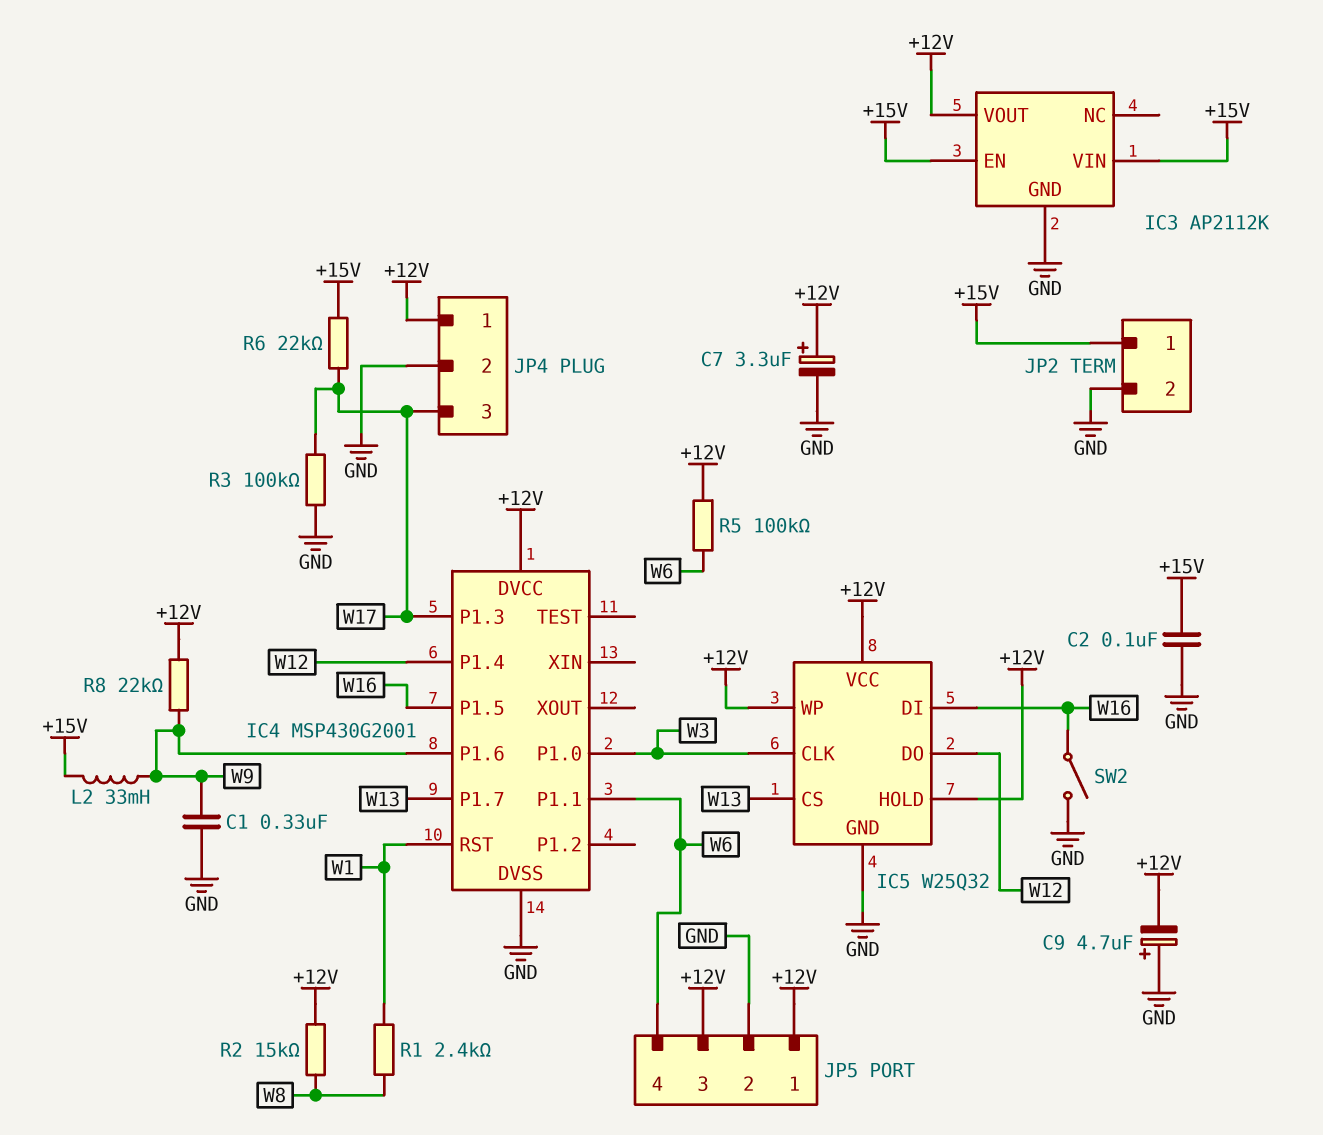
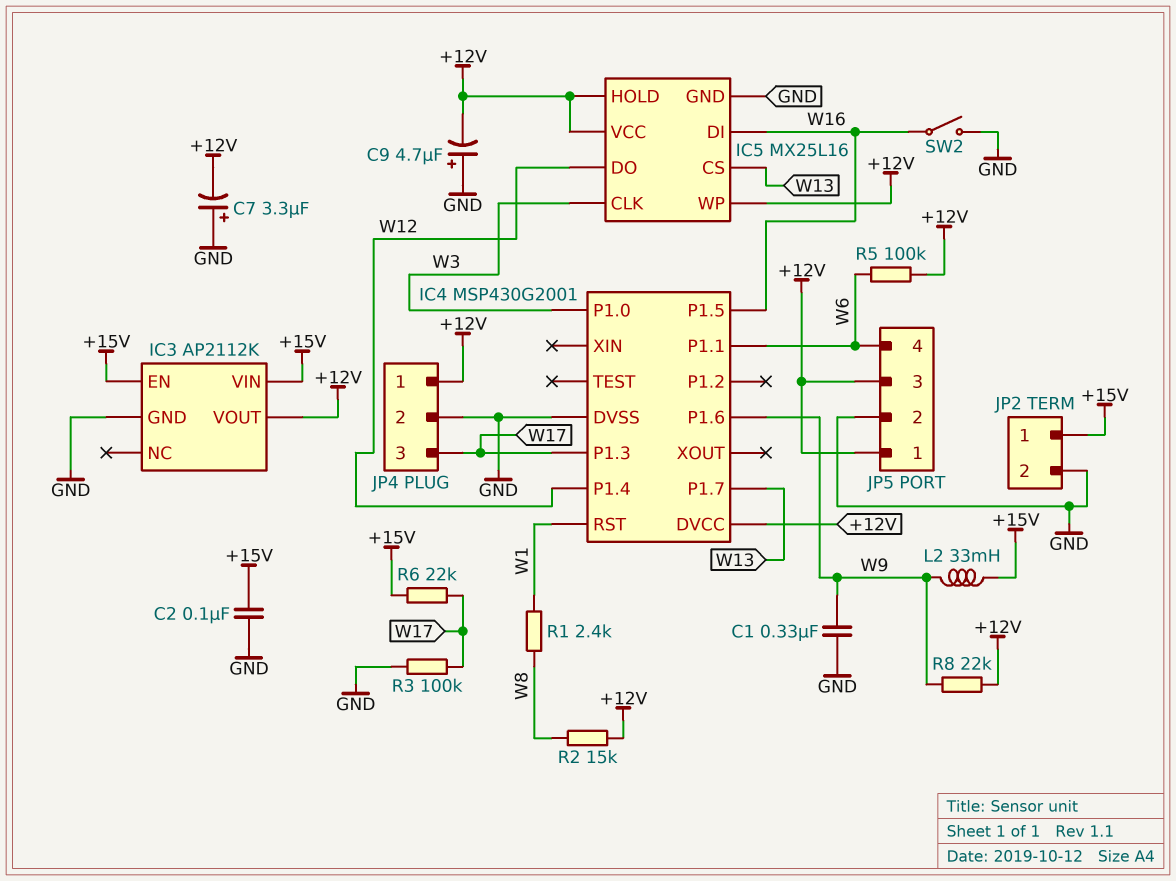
C7: 3.3uF (plus +12V, minus GND) -> 3.3uF (plus GND, minus +12V)
IC5: W25Q32 -> MX25L16

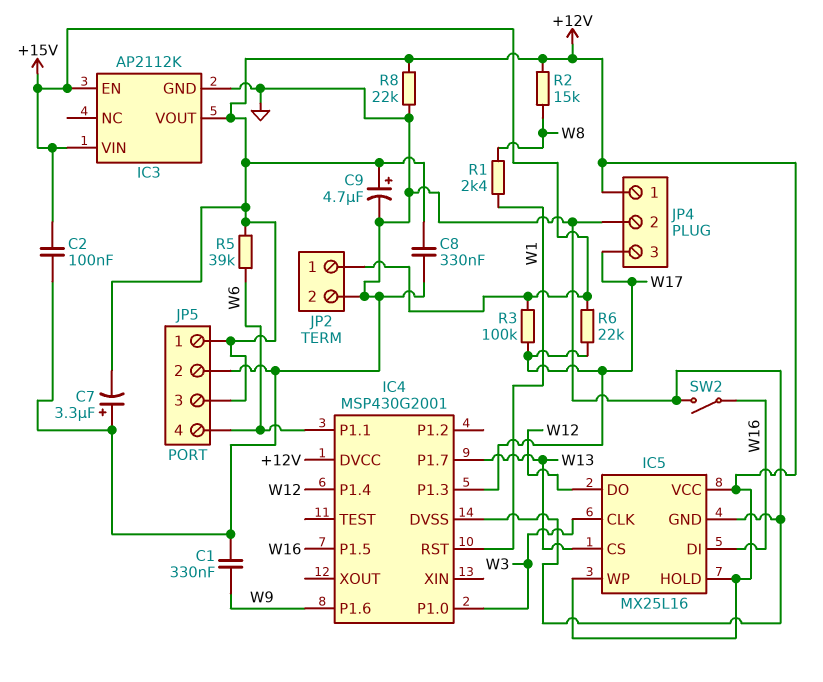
C8: none -> 330nF (+12V, GND)
C9: 4.7uF (plus GND, minus +12V) -> 4.7uF (plus +12V, minus GND)
L2: 33mH (+15V, W9) -> none
R3: 100k (GND, W17) -> 100k (+15V, W17)
R5: 100k (+12V, W6) -> 39k (+12V, W6)
R8: 22k (+12V, W9) -> 22k (+12V, GND)

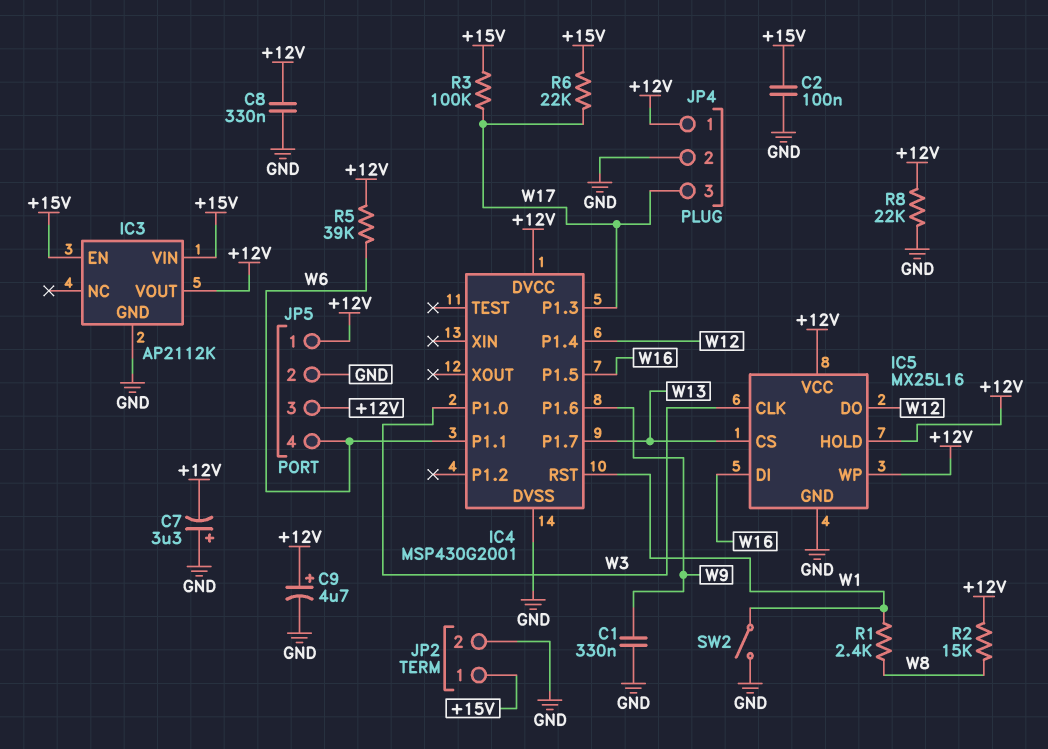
SW2: switch (GND, W16) -> switch (GND, W1)

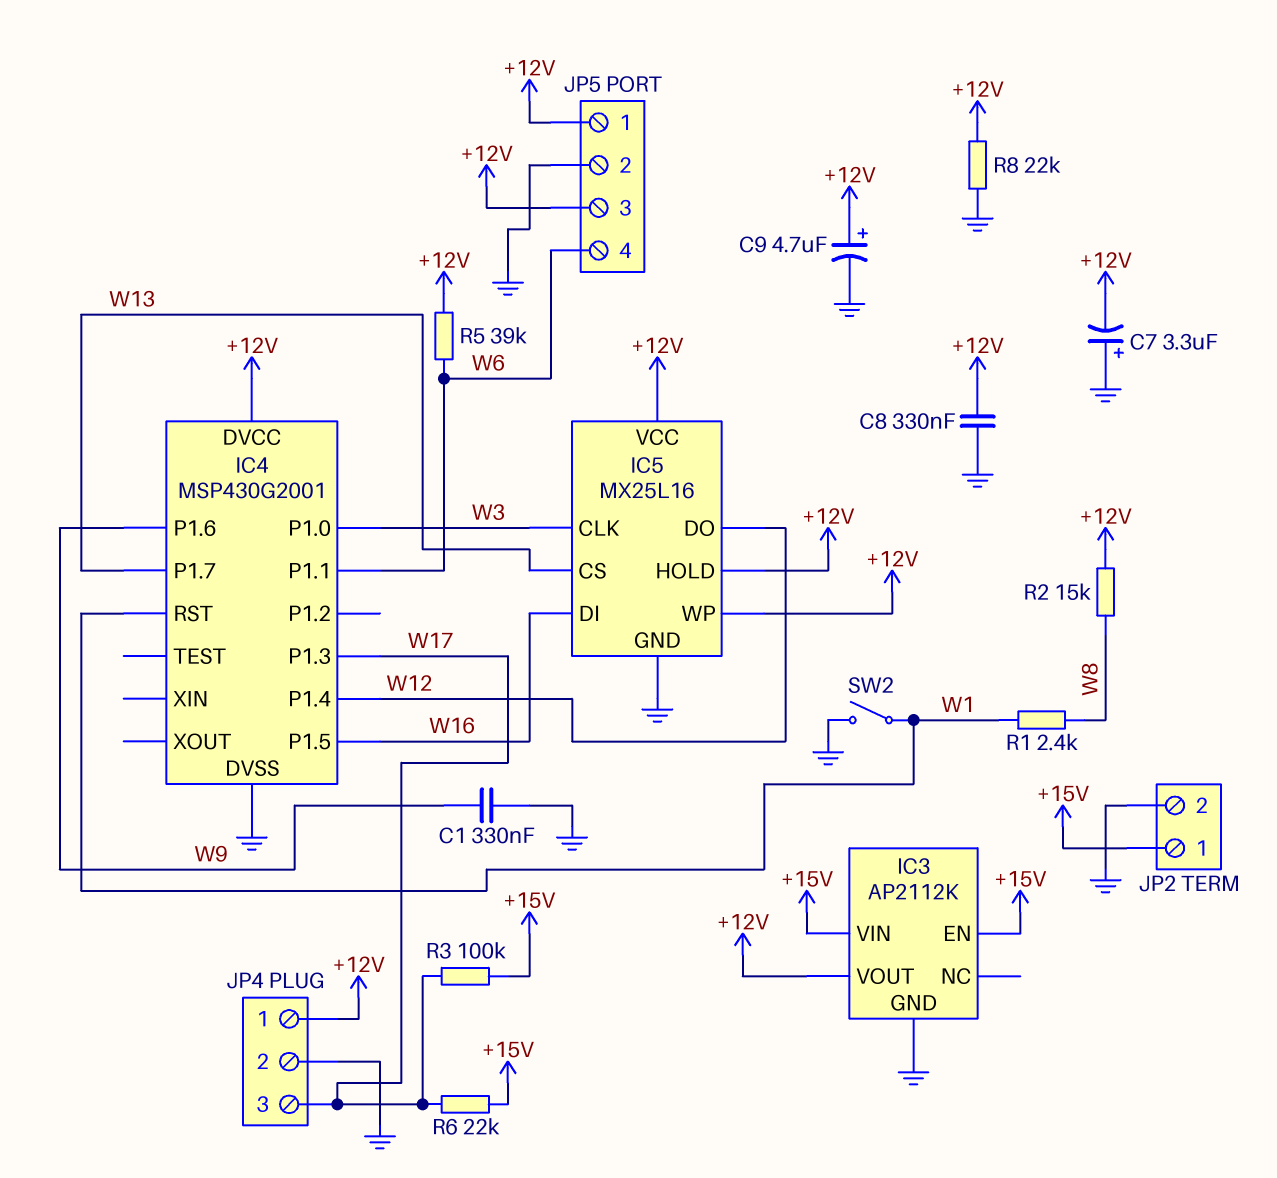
C2: 100nF (+15V, GND) -> none

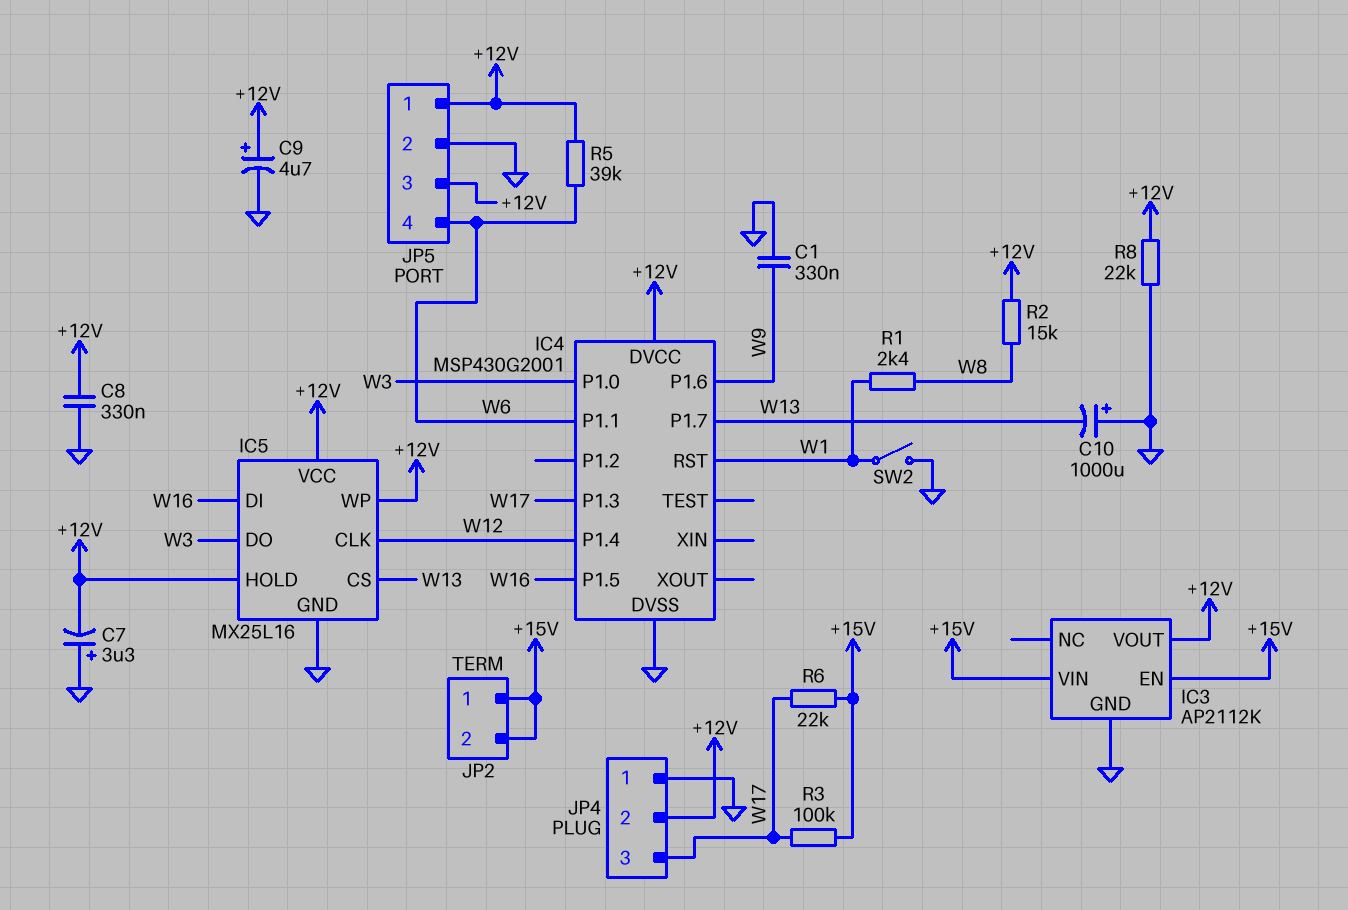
C10: none -> 1000uF (plus GND, minus W13)
IC5 pin CLK: W3 -> W12
IC5 pin DO: W12 -> W3
JP2 pin 2: GND -> +15V
JP4 pin 1: +12V -> GND
JP4 pin 2: GND -> +12V

